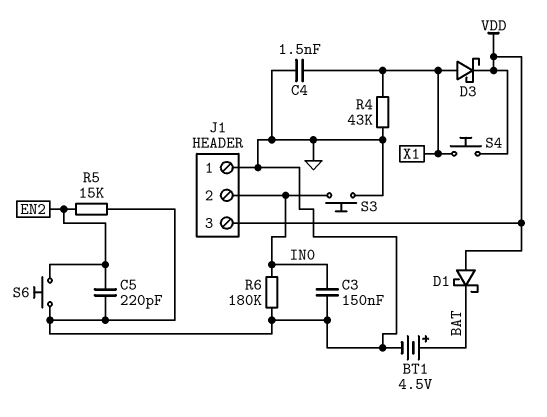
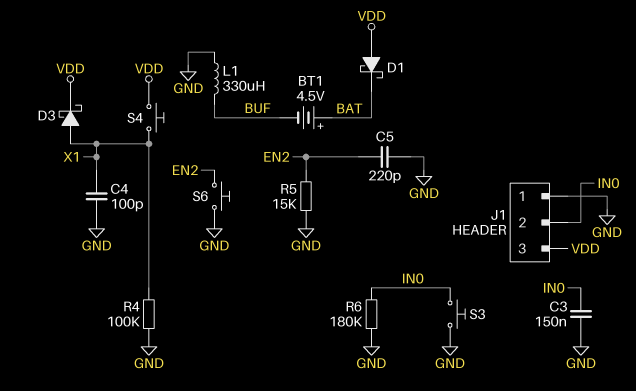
BT1: 4.5V (plus BAT, minus GND) -> 4.5V (plus BAT, minus BUF)
C4: 1.5nF (GND, X1) -> 100pF (GND, X1)
L1: none -> 330uH (BUF, GND)
R4: 43k (GND, X1) -> 100k (GND, X1)

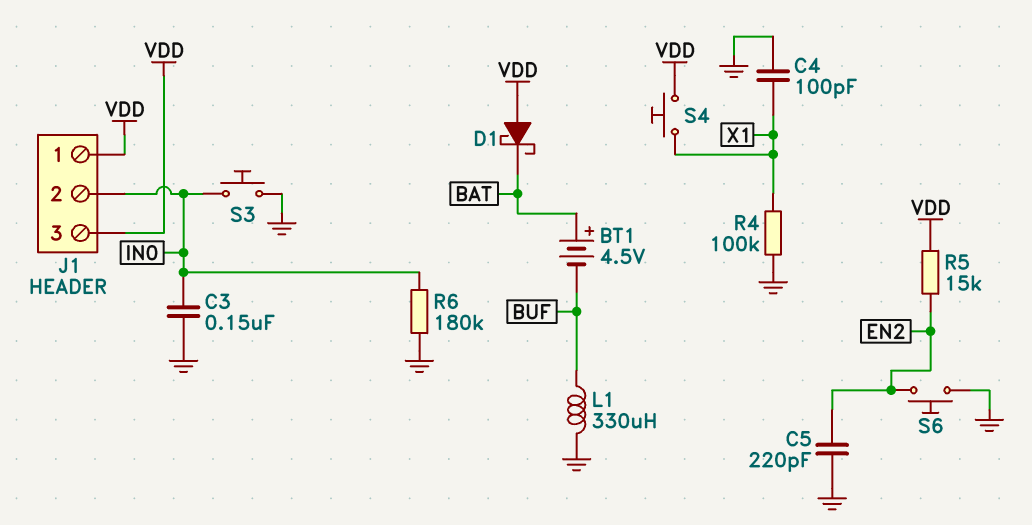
D3: schottky (A X1, K VDD) -> none
J1 pin 1: GND -> VDD
R5: 15k (EN2, GND) -> 15k (EN2, VDD)

